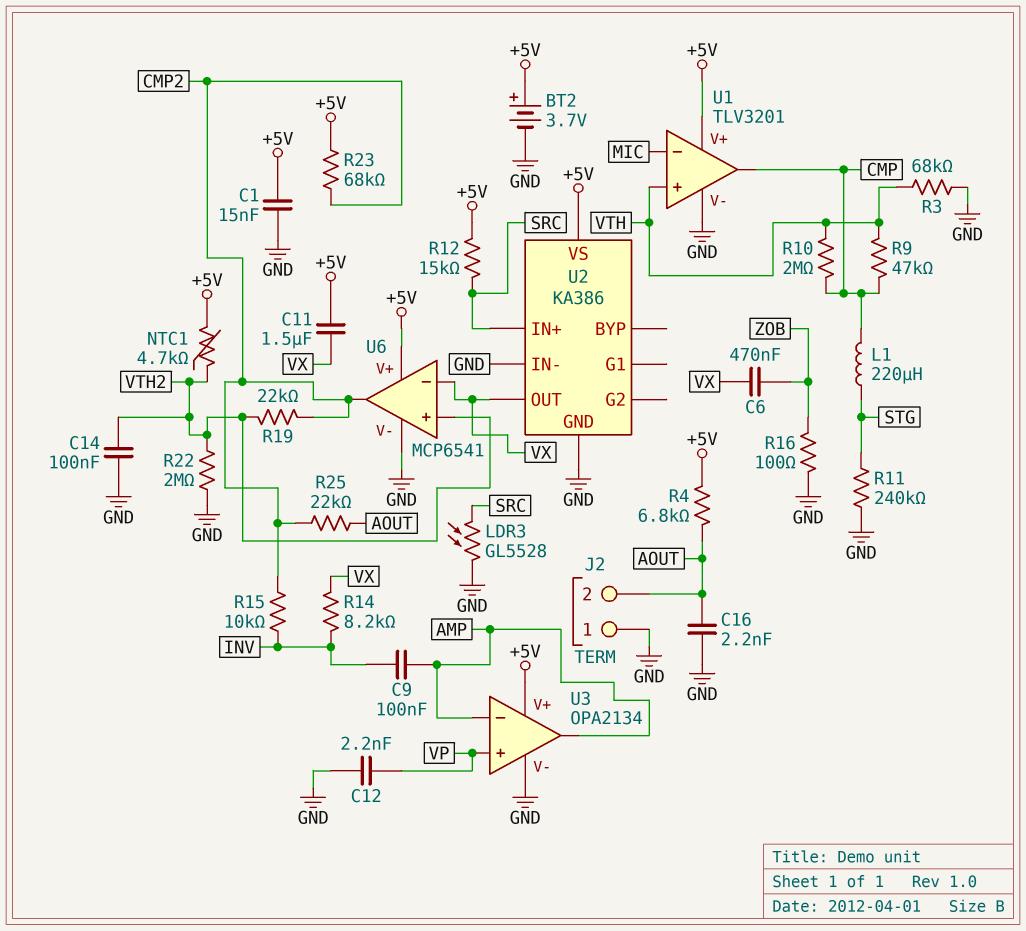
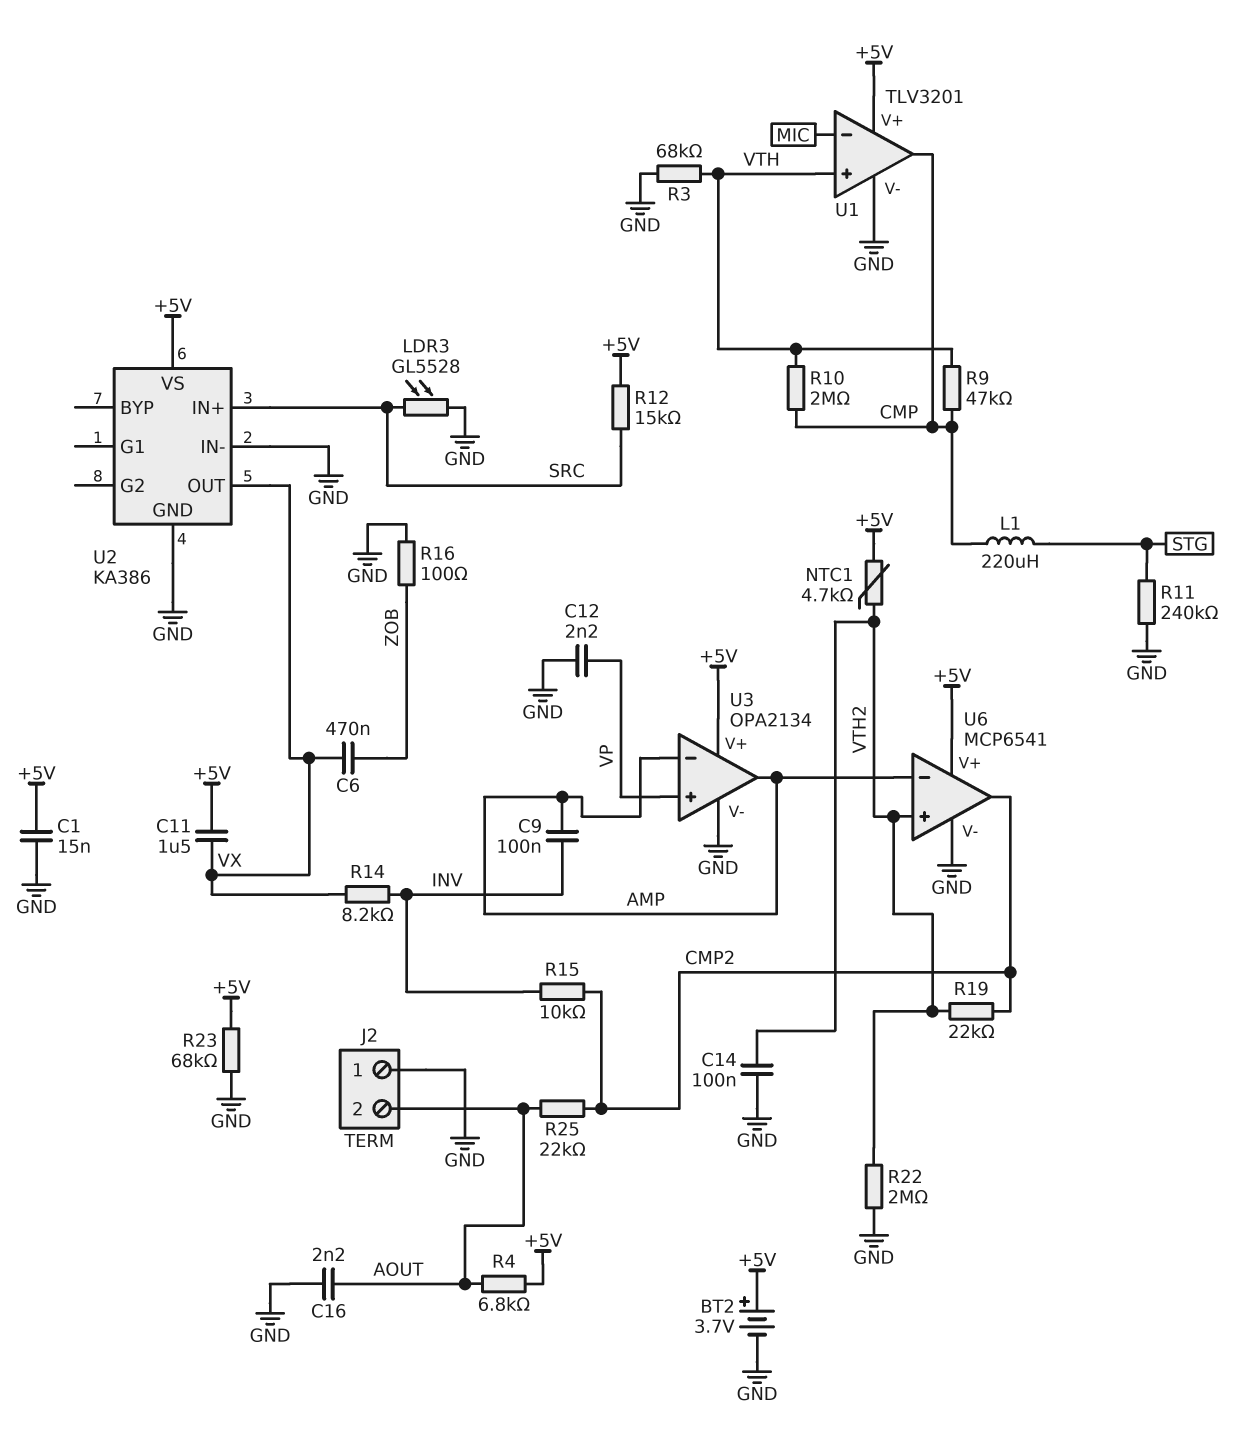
R23: 68k (+5V, CMP2) -> 68k (+5V, GND)
U6 pin in-: VX -> AMP

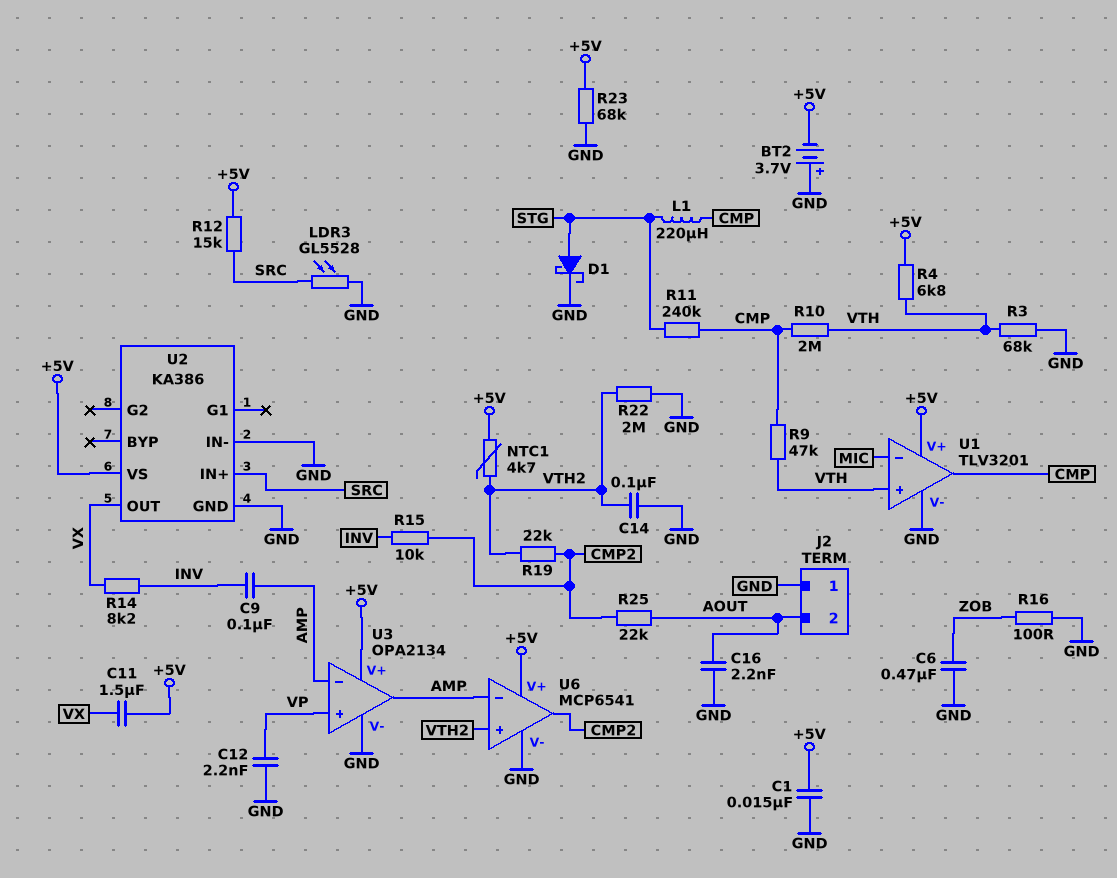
BT2: 3.7V (plus +5V, minus GND) -> 3.7V (plus GND, minus +5V)
C6: 470nF (VX, ZOB) -> 470nF (GND, ZOB)
D1: none -> schottky (A STG, K GND)
R4: 6.8k (+5V, AOUT) -> 6.8k (+5V, VTH)
R11: 240k (GND, STG) -> 240k (CMP, STG)

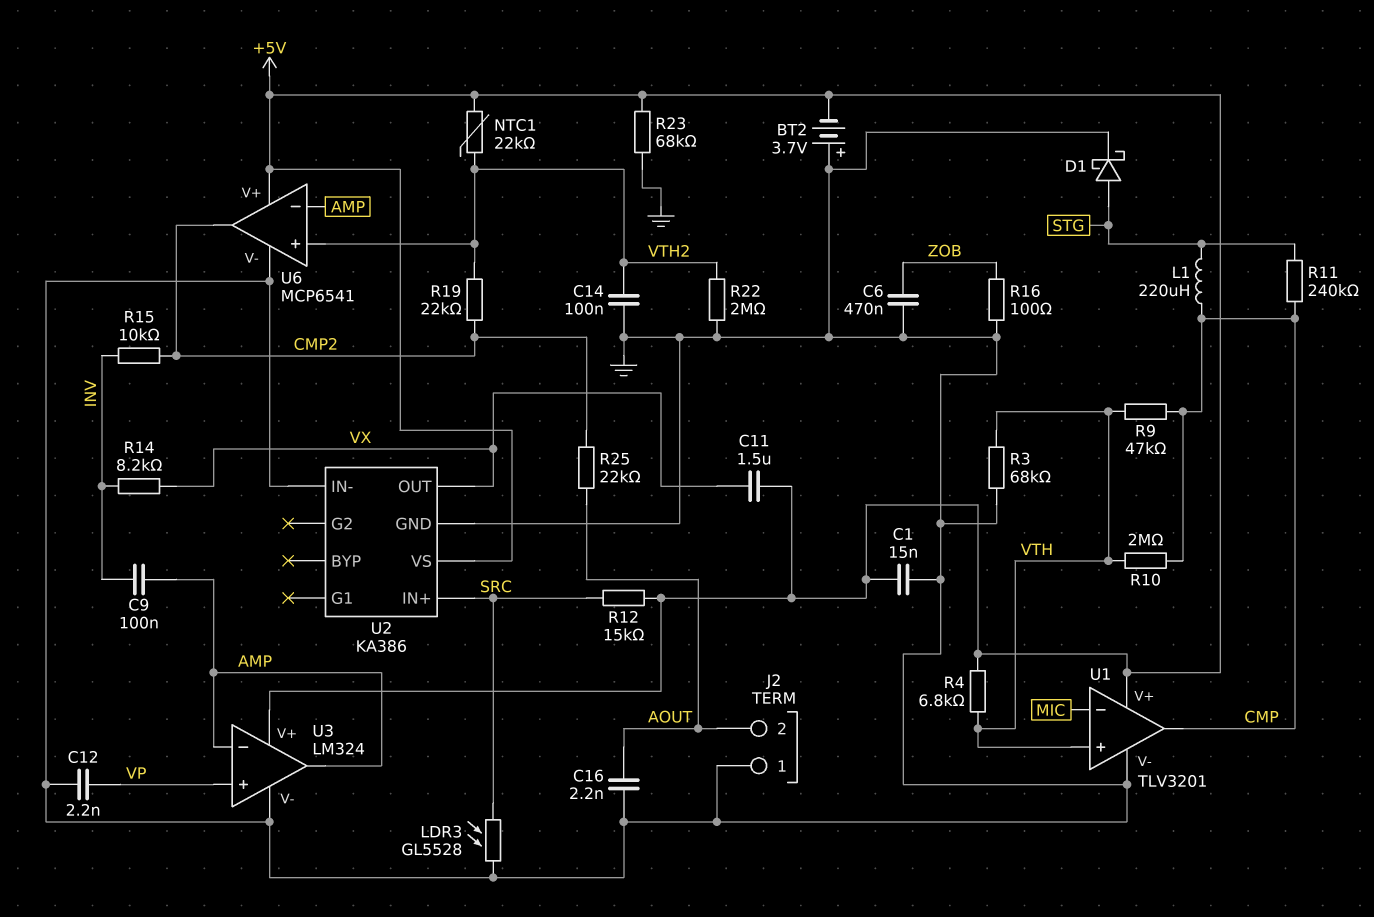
NTC1: 4.7k (+5V, VTH2) -> 22k (+5V, VTH2)
U3: OPA2134 -> LM324

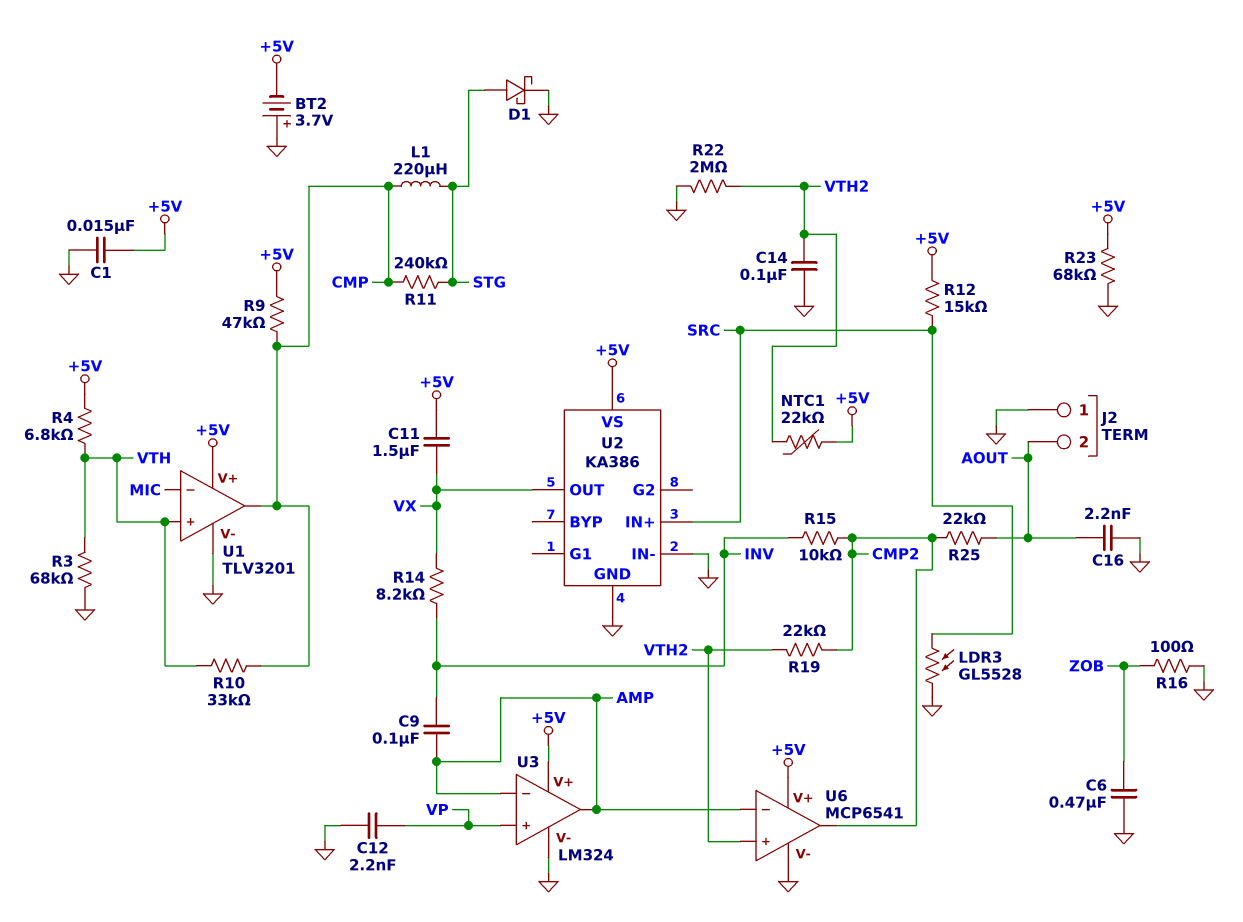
R9: 47k (CMP, VTH) -> 47k (+5V, CMP)
R10: 2M (CMP, VTH) -> 33k (CMP, VTH)

